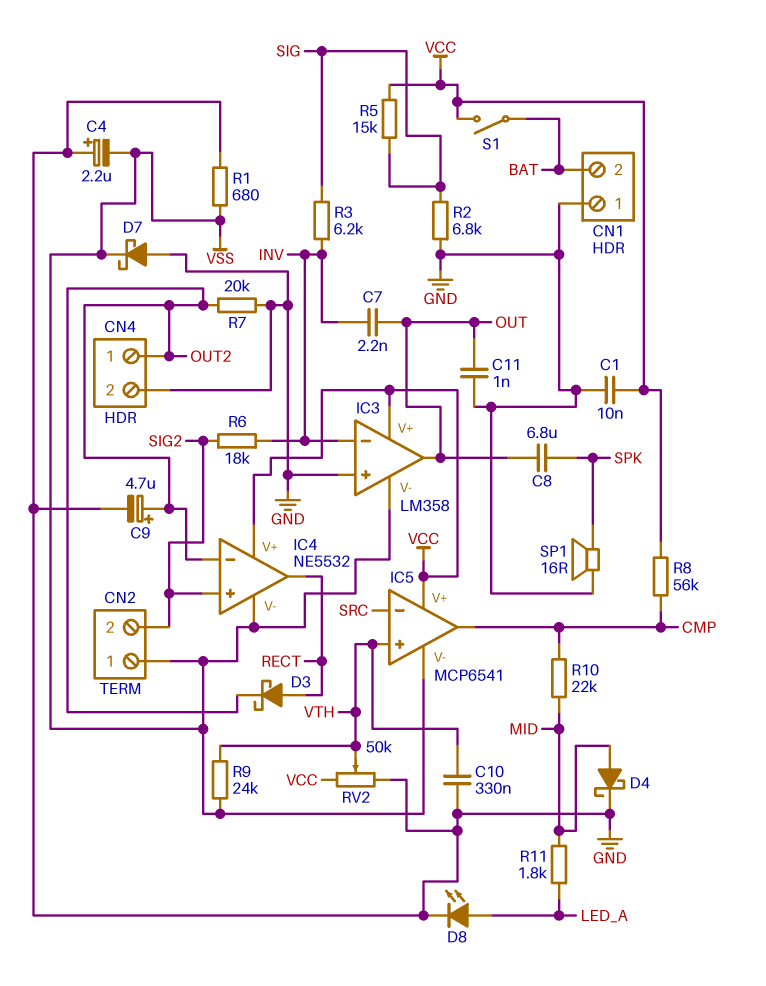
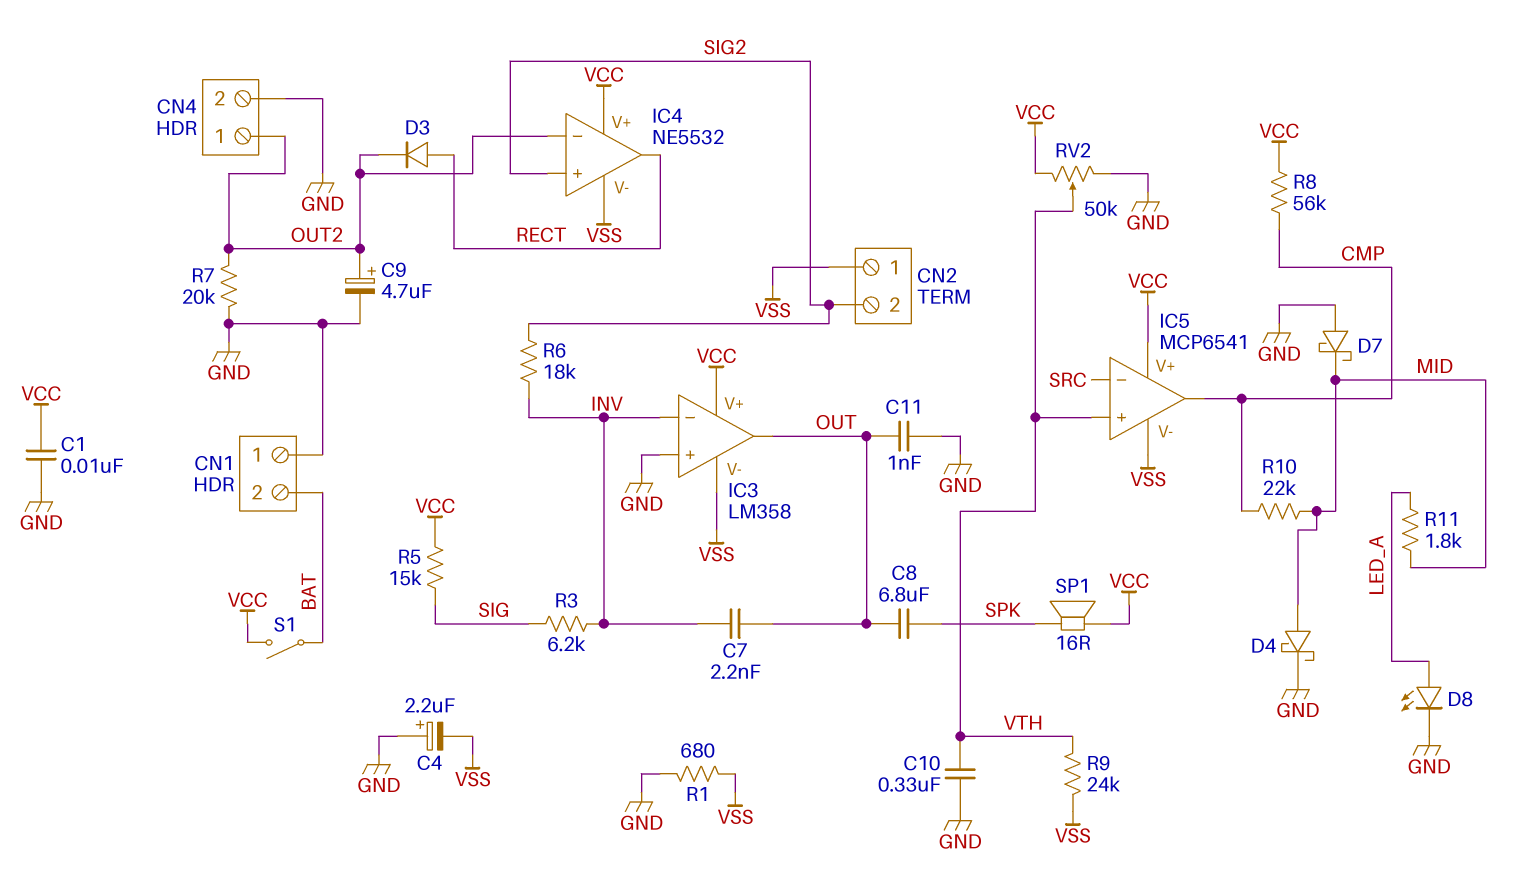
D3: schottky (A RECT, K OUT2) -> diode (A RECT, K OUT2)
D7: schottky (A GND, K VSS) -> schottky (A GND, K MID)
R2: 6.8k (GND, SIG) -> none
SP1: speaker 16R (GND, SPK) -> speaker 16R (SPK, VCC)

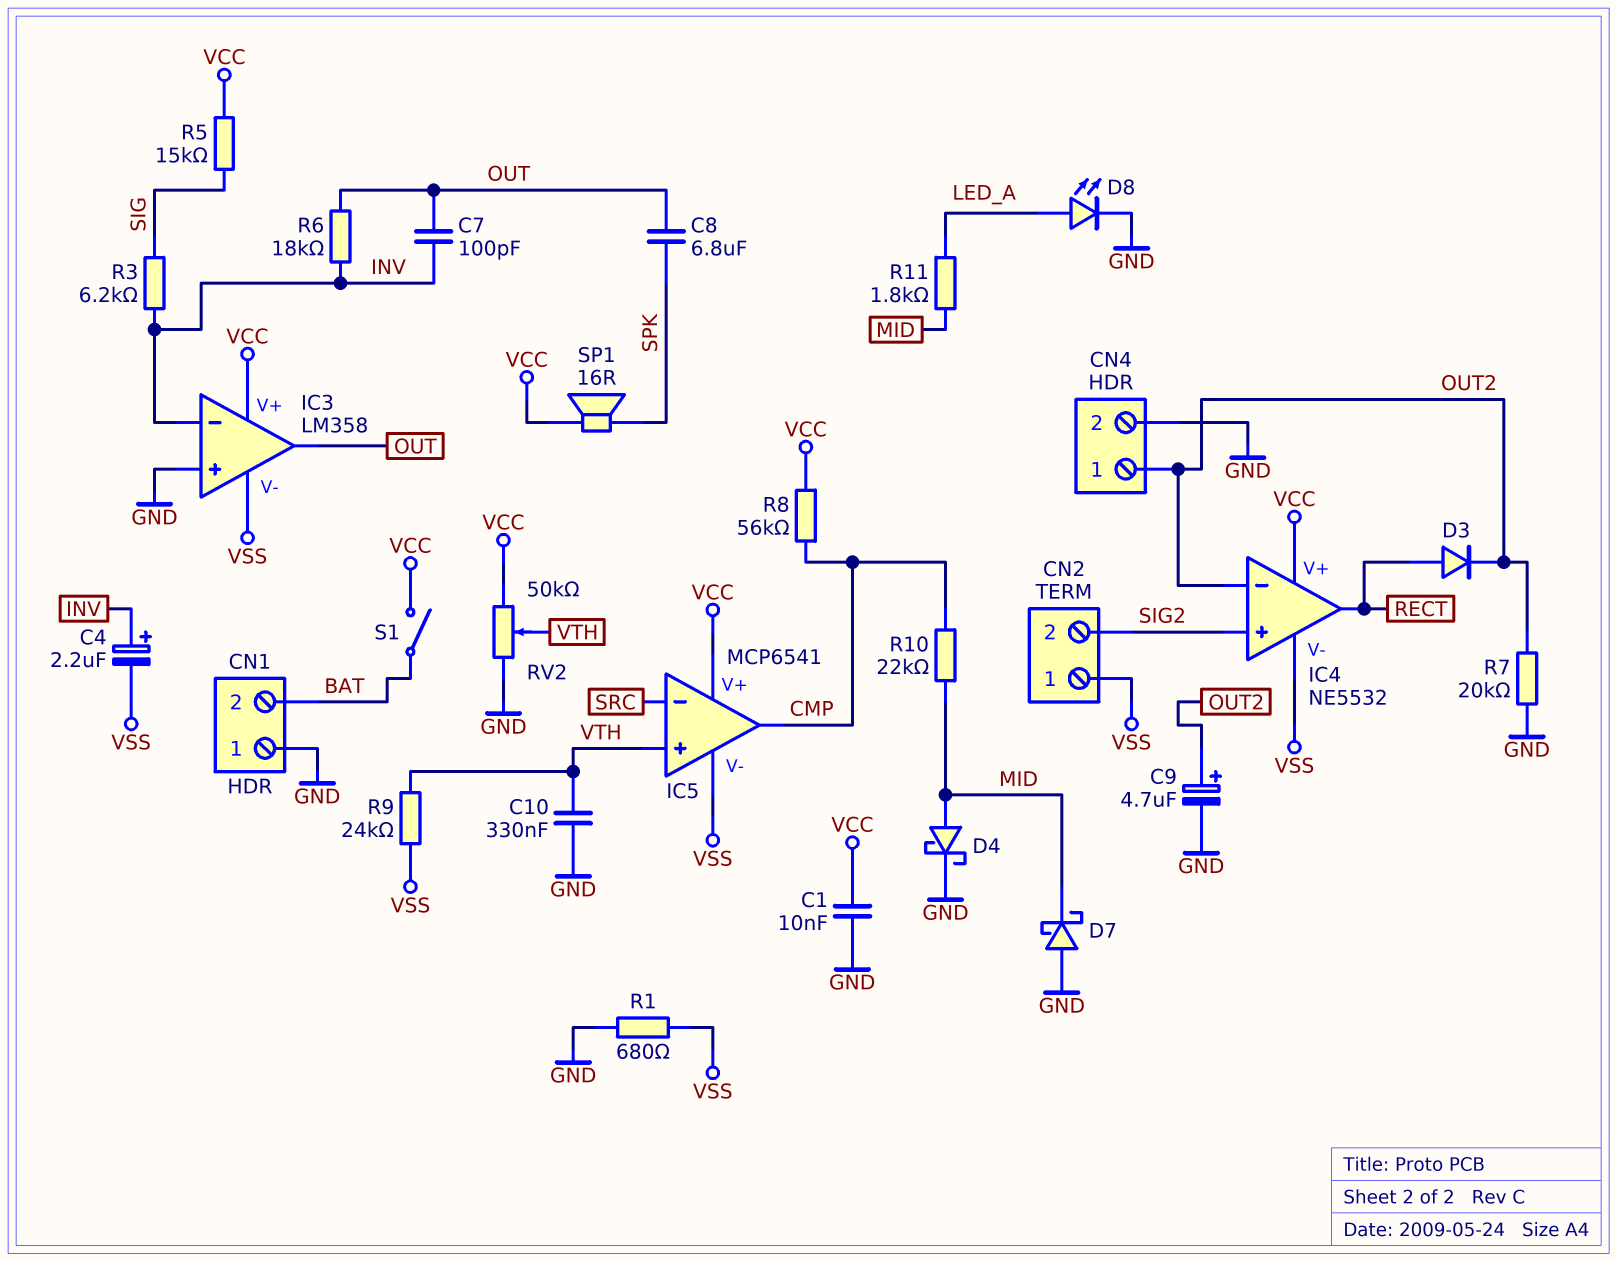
C4: 2.2uF (plus GND, minus VSS) -> 2.2uF (plus INV, minus VSS)
C7: 2.2nF (INV, OUT) -> 100pF (INV, OUT)
C11: 1nF (GND, OUT) -> none
R6: 18k (INV, SIG2) -> 18k (INV, OUT)

